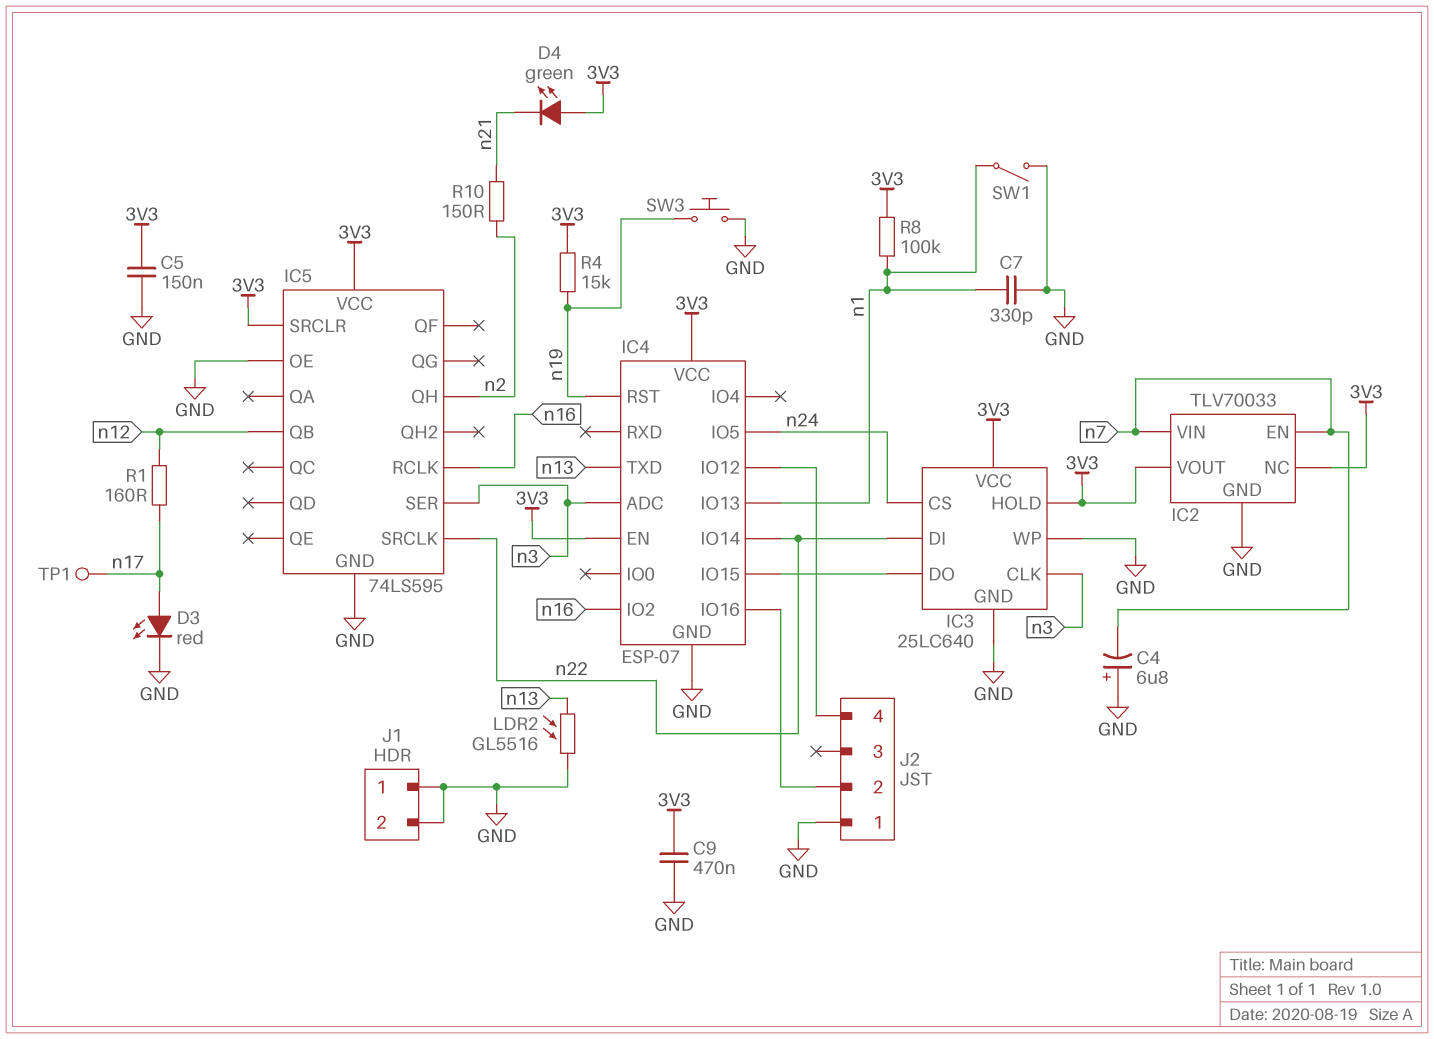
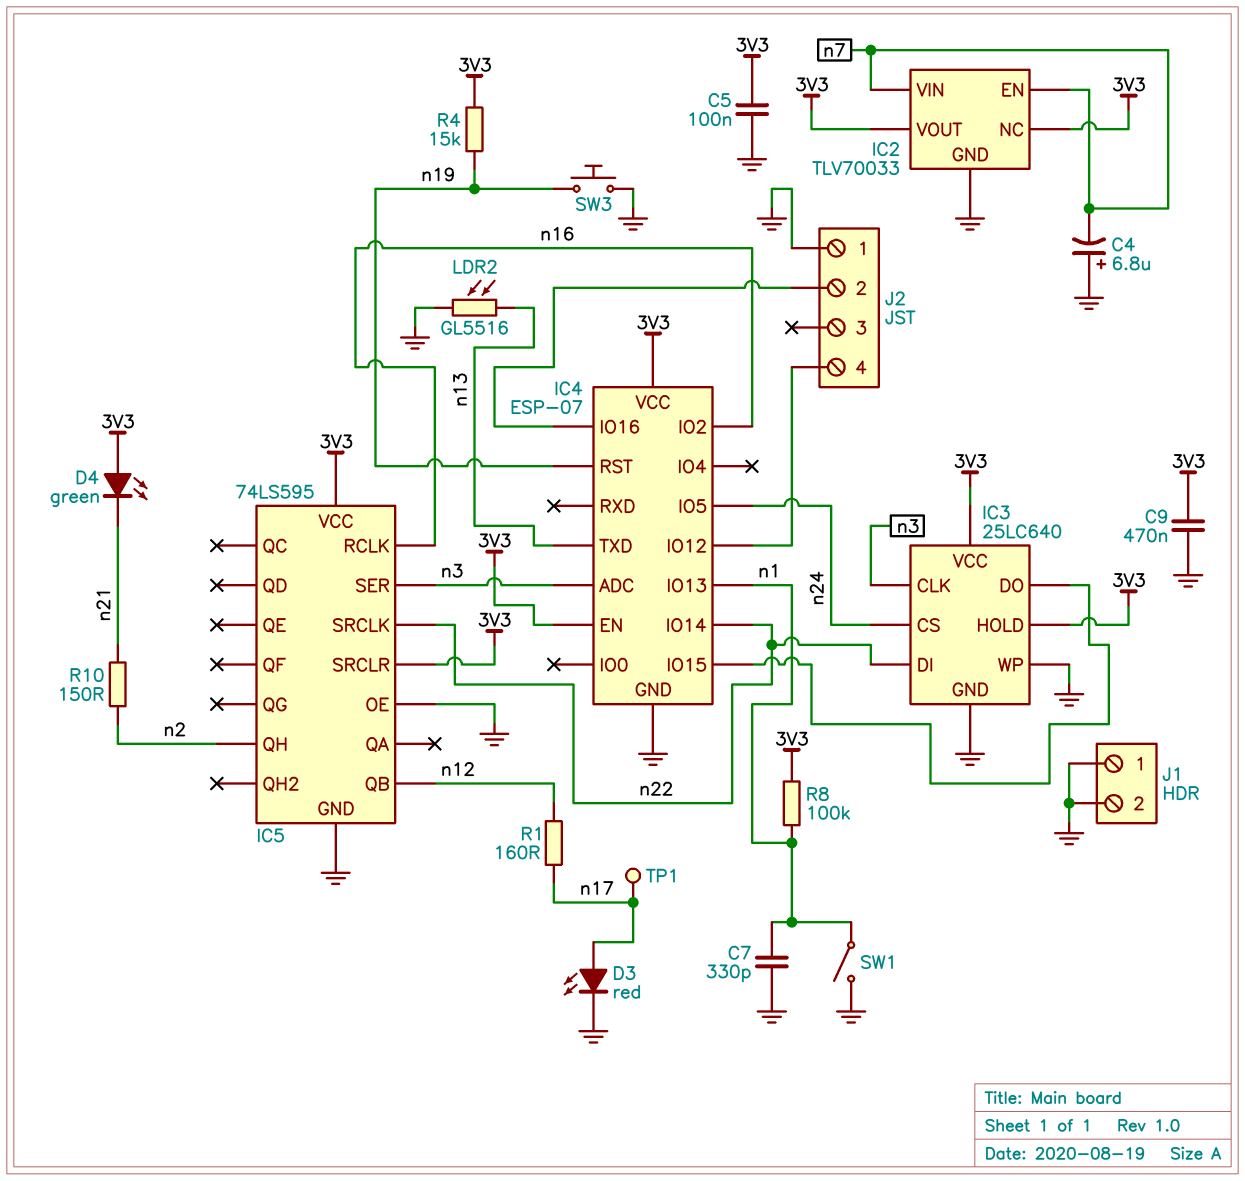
C5: 150nF (3V3, GND) -> 100nF (3V3, GND)

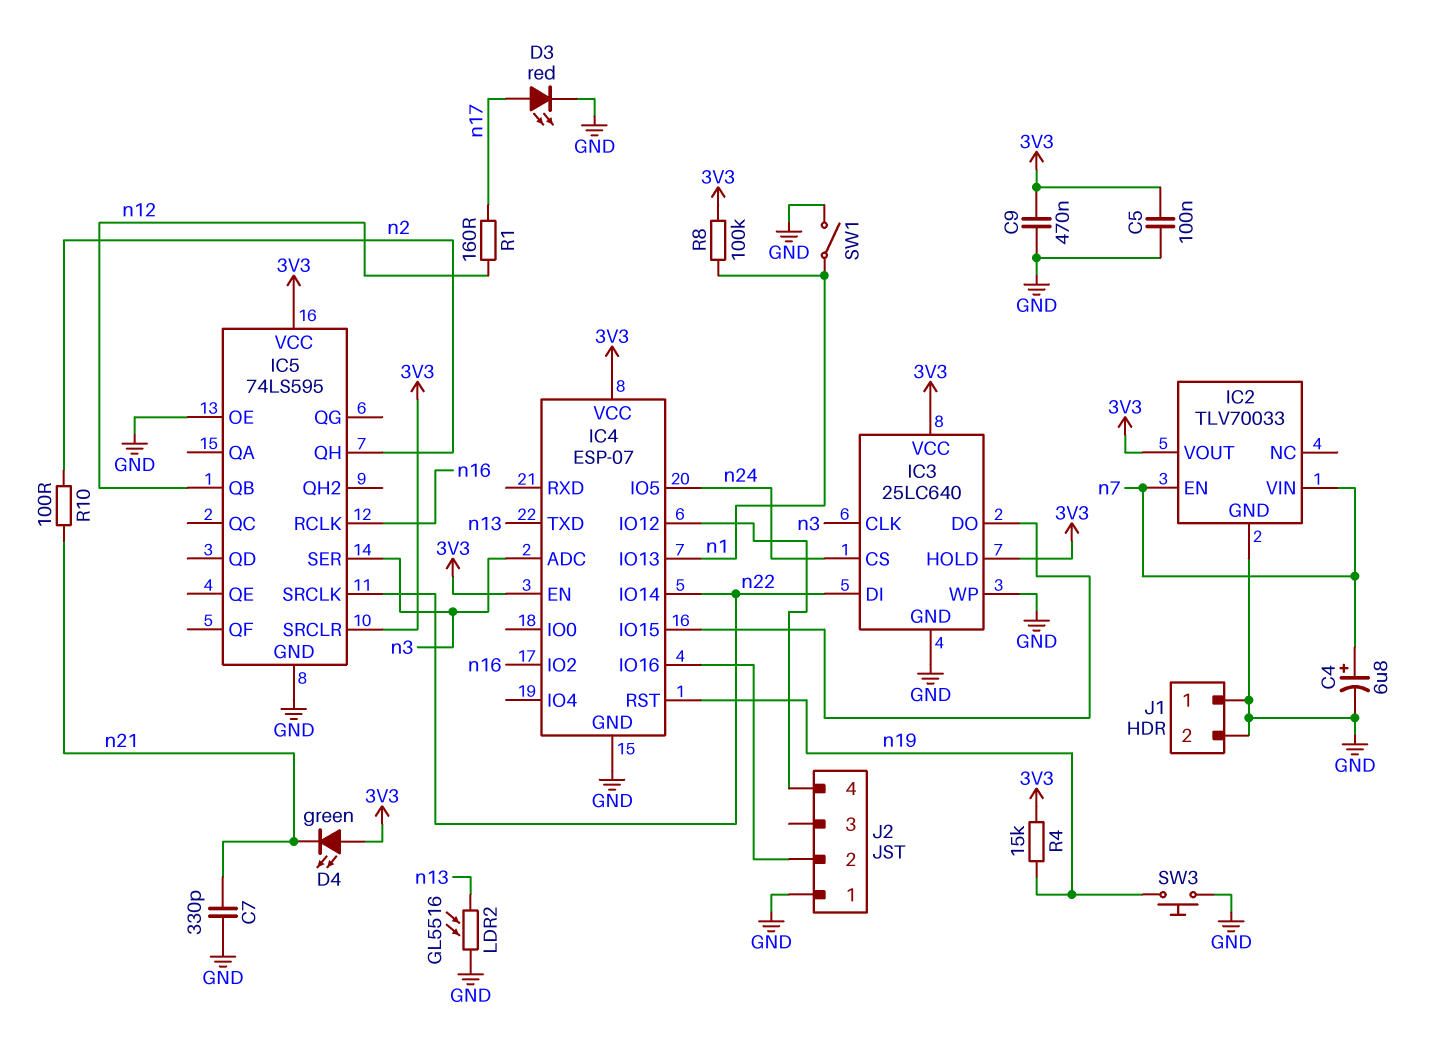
C4: 6.8uF (plus GND, minus n7) -> 6.8uF (plus n7, minus GND)
C7: 330pF (GND, n1) -> 330pF (GND, n21)
IC2 pin NC: 3V3 -> none
R10: 150 (n2, n21) -> 100 (n2, n21)
TP1: test point (n17) -> none

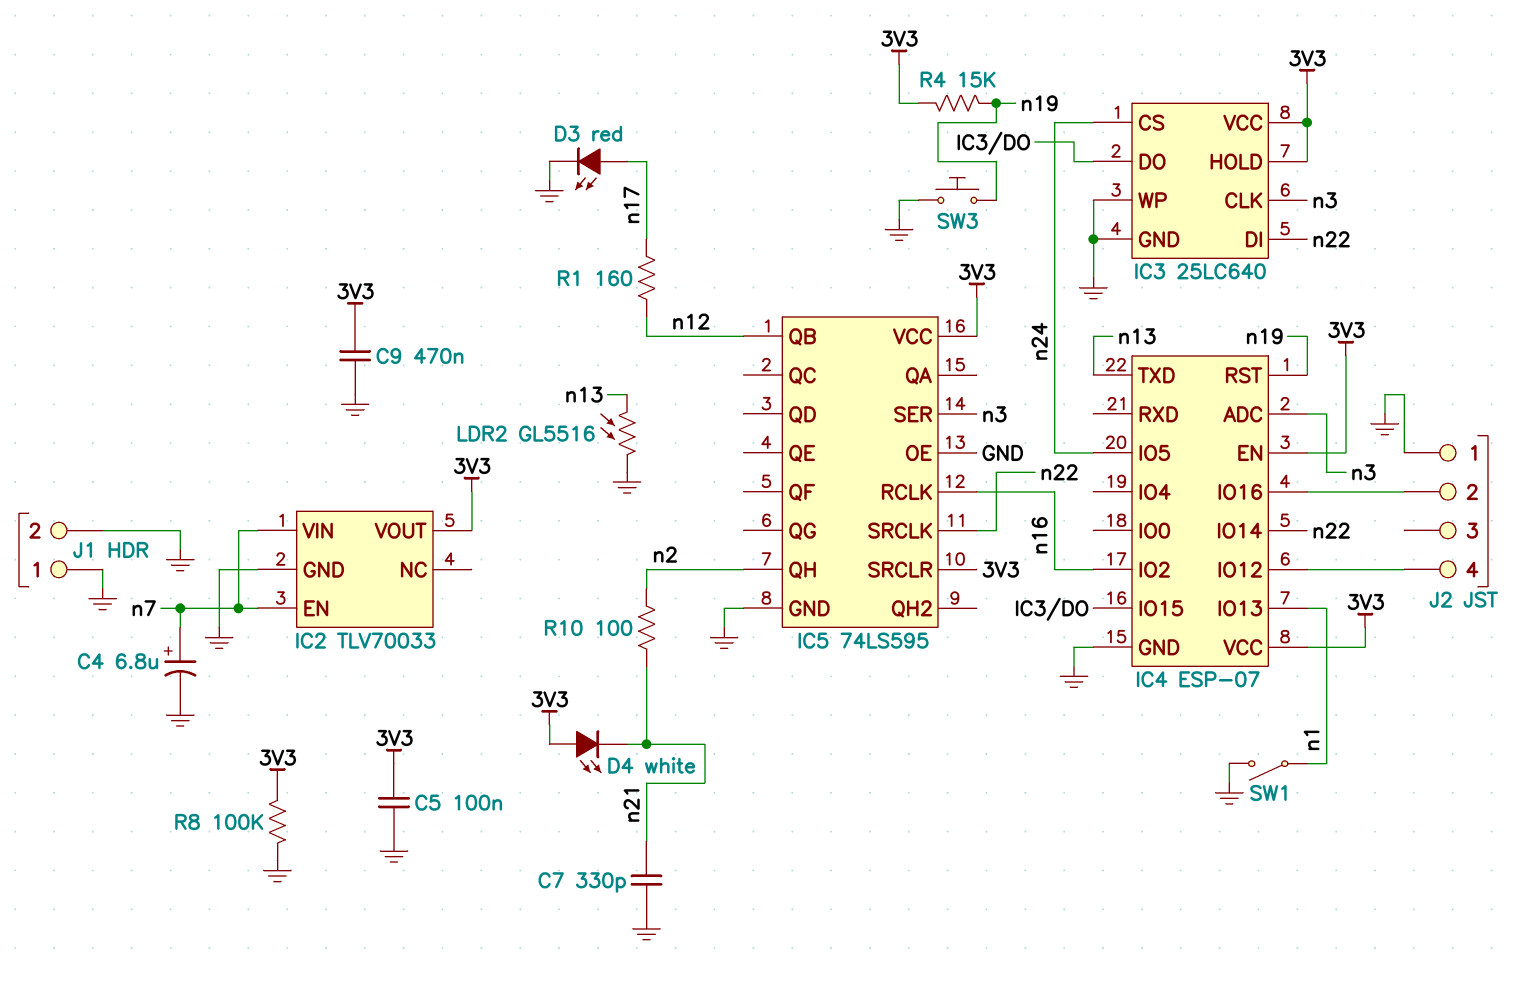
D4: LED green (A 3V3, K n21) -> LED white (A 3V3, K n21)
R8: 100k (3V3, n1) -> 100k (3V3, GND)

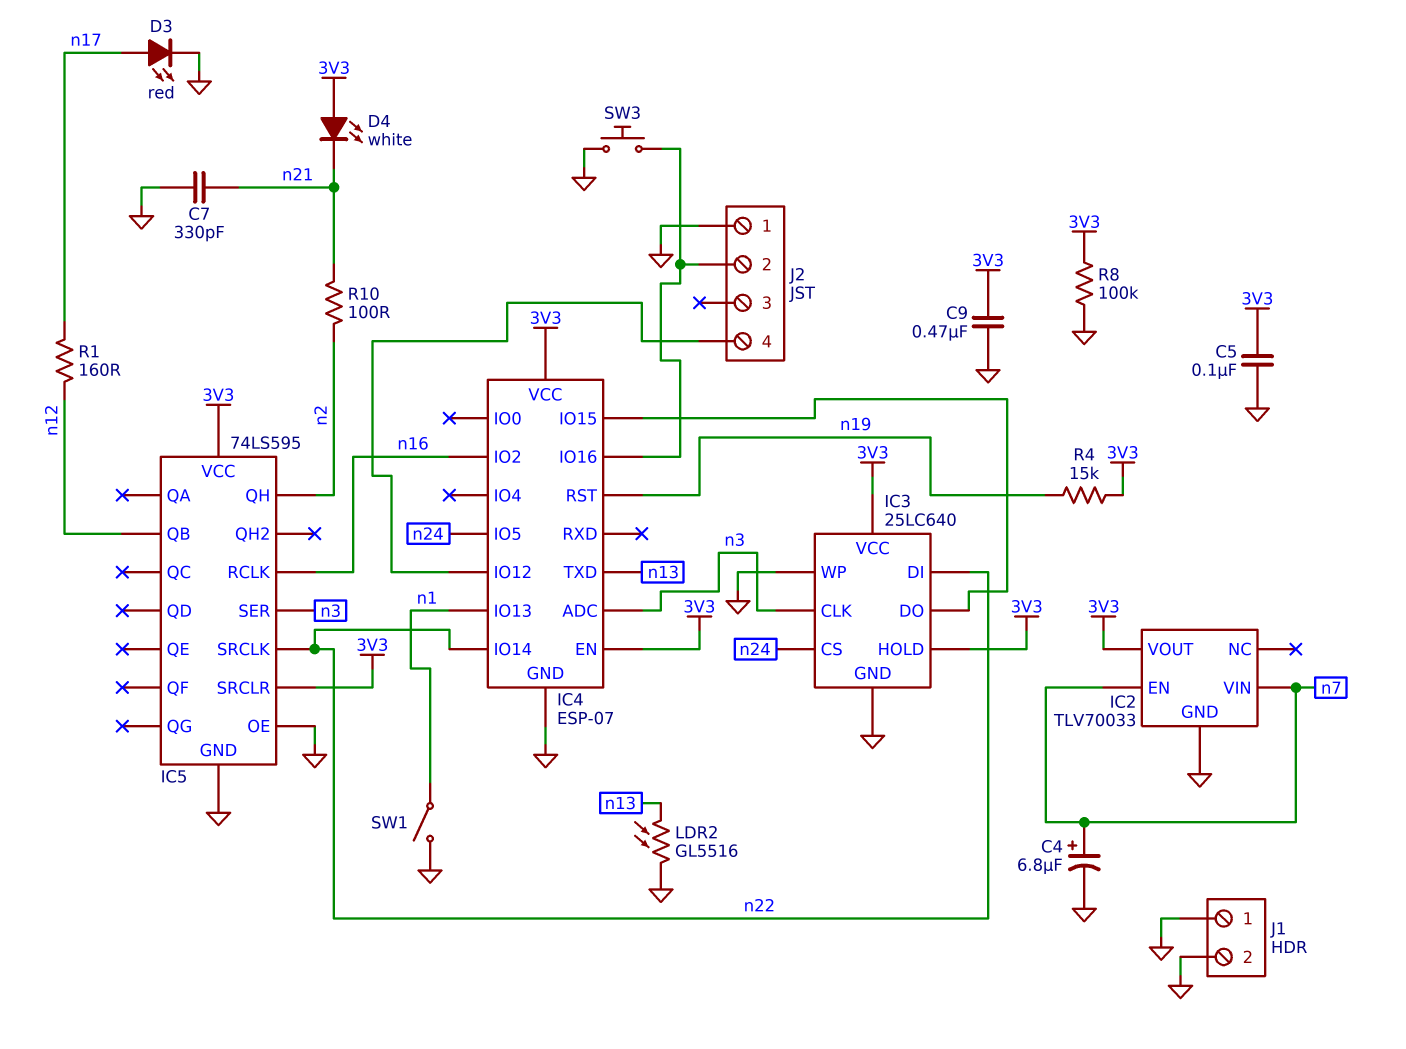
SW3: button (GND, n19) -> button (GND, IC4/IO16)

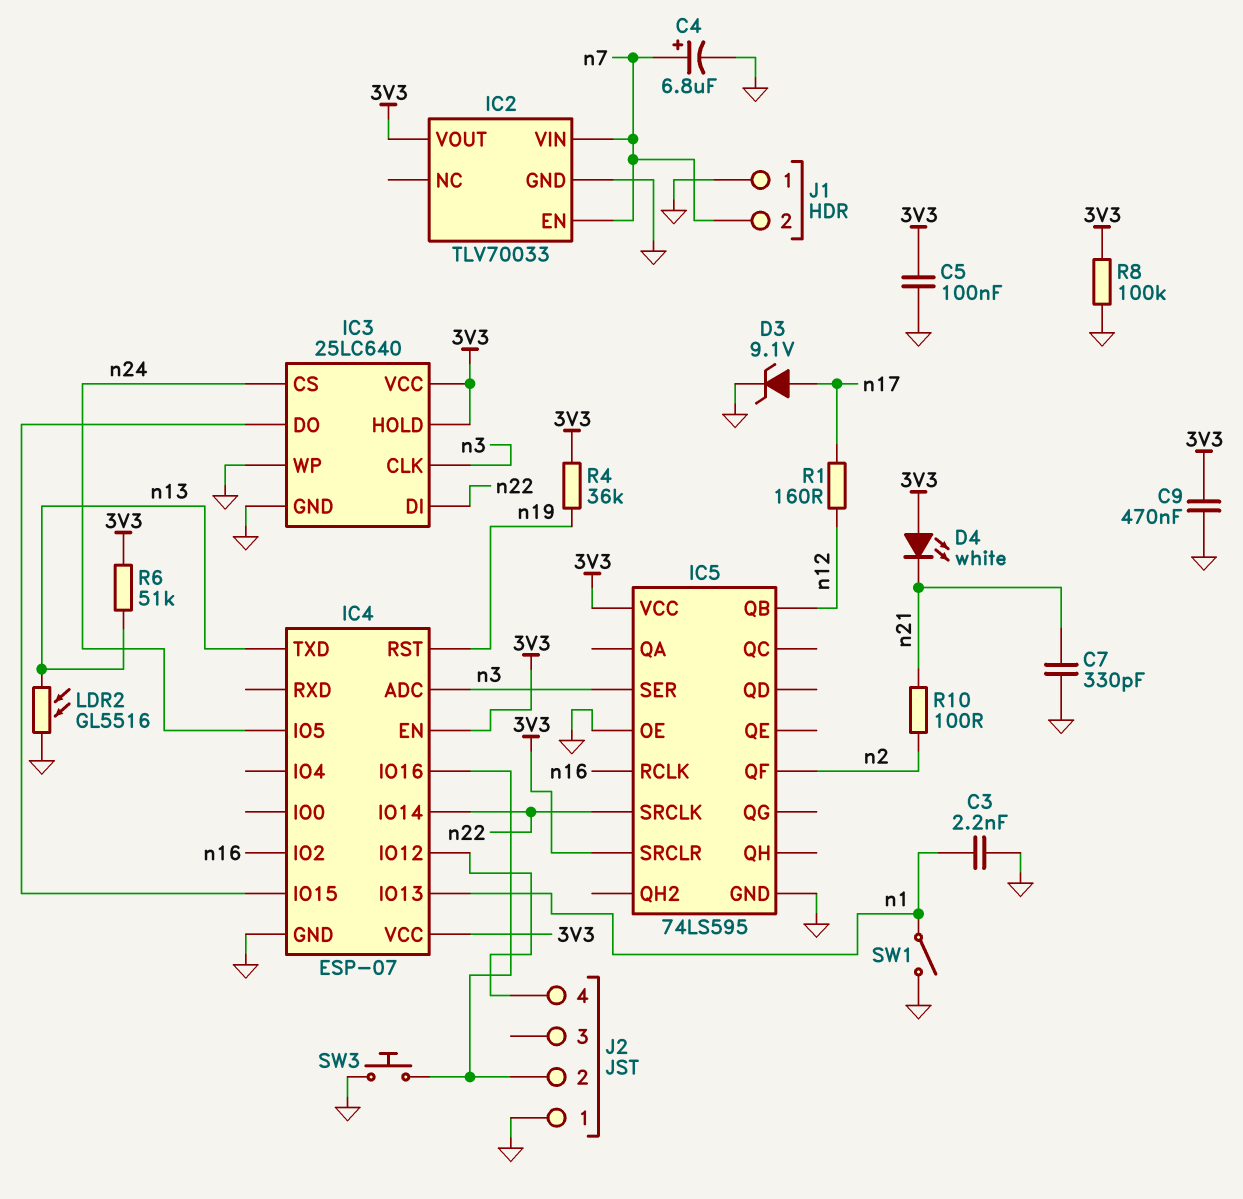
C3: none -> 2.2nF (GND, n1)
D3: LED red (A n17, K GND) -> zener 9.1V (A n17, K GND)
IC5 pin QF: none -> n2
IC5 pin QH: n2 -> none
J1 pin 2: GND -> n7
R4: 15k (3V3, n19) -> 36k (3V3, n19)
R6: none -> 51k (3V3, n13)

